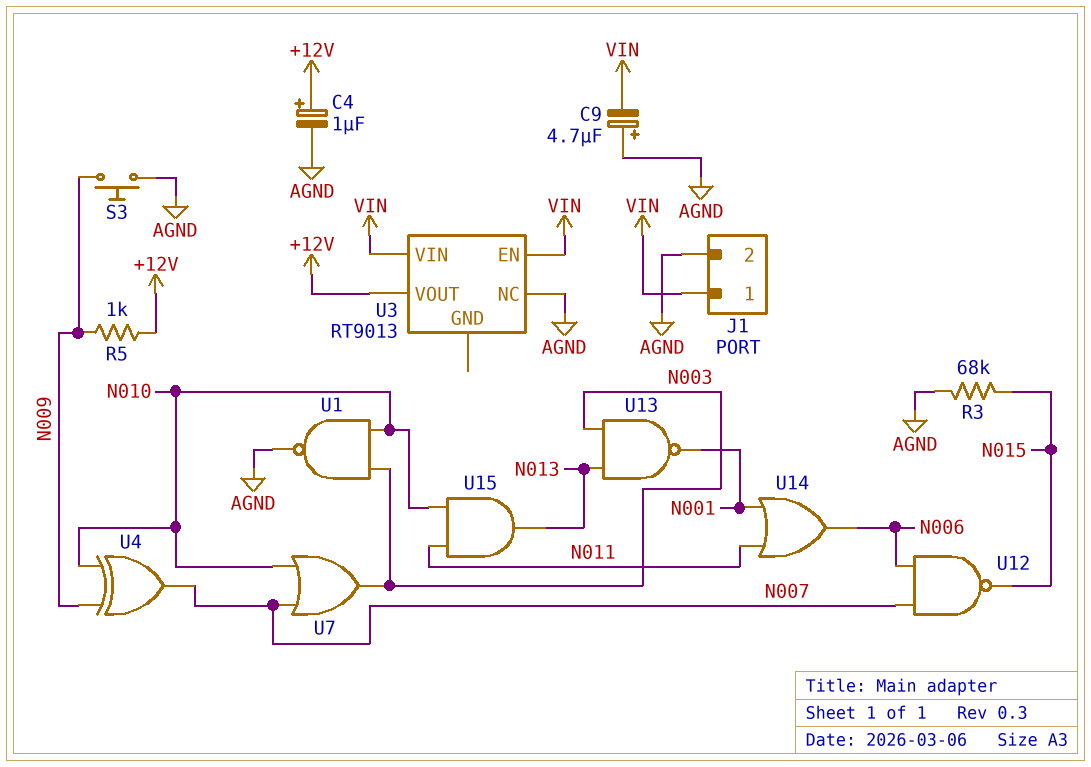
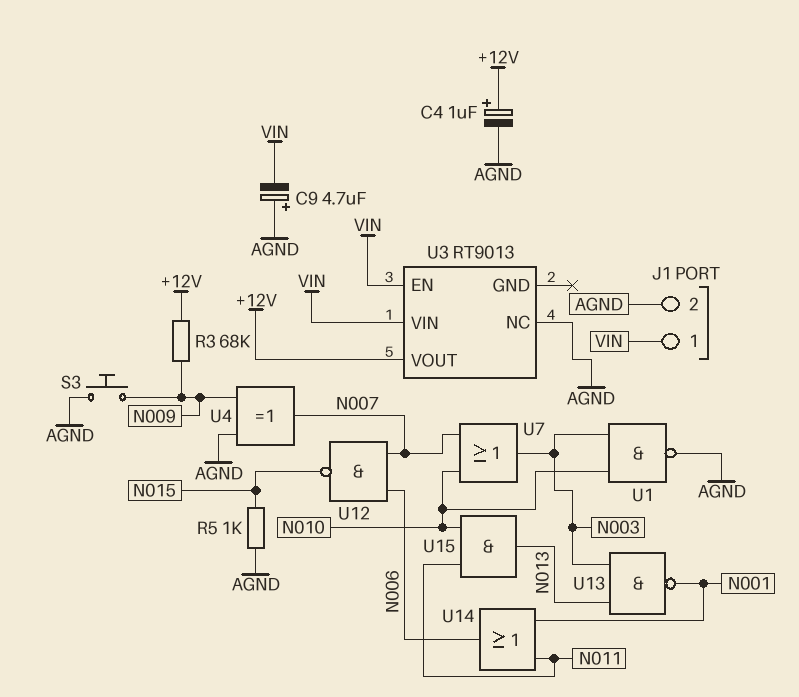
R3: 68k (AGND, N015) -> 68k (+12V, N009)
R5: 1k (+12V, N009) -> 1k (AGND, N015)
U4: XOR (in N009, in N010, out N007) -> XOR (in AGND, in N009, out N007)

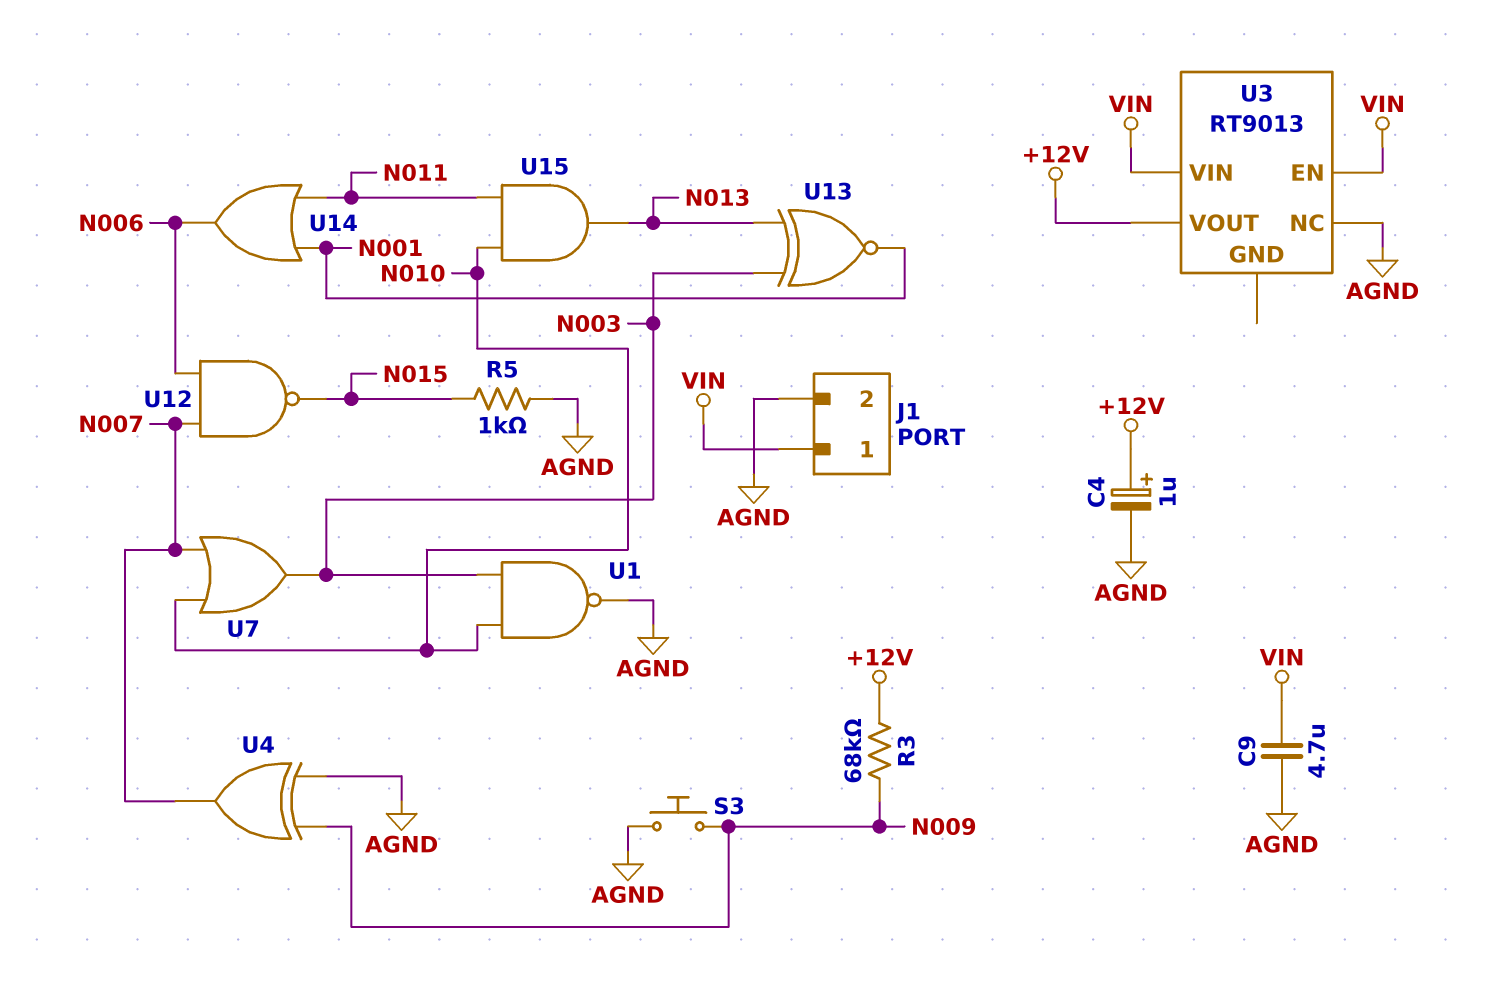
C9: 4.7uF (plus AGND, minus VIN) -> 4.7uF (AGND, VIN)
U13: NAND (in N003, in N013, out N001) -> XNOR (in N003, in N013, out N001)

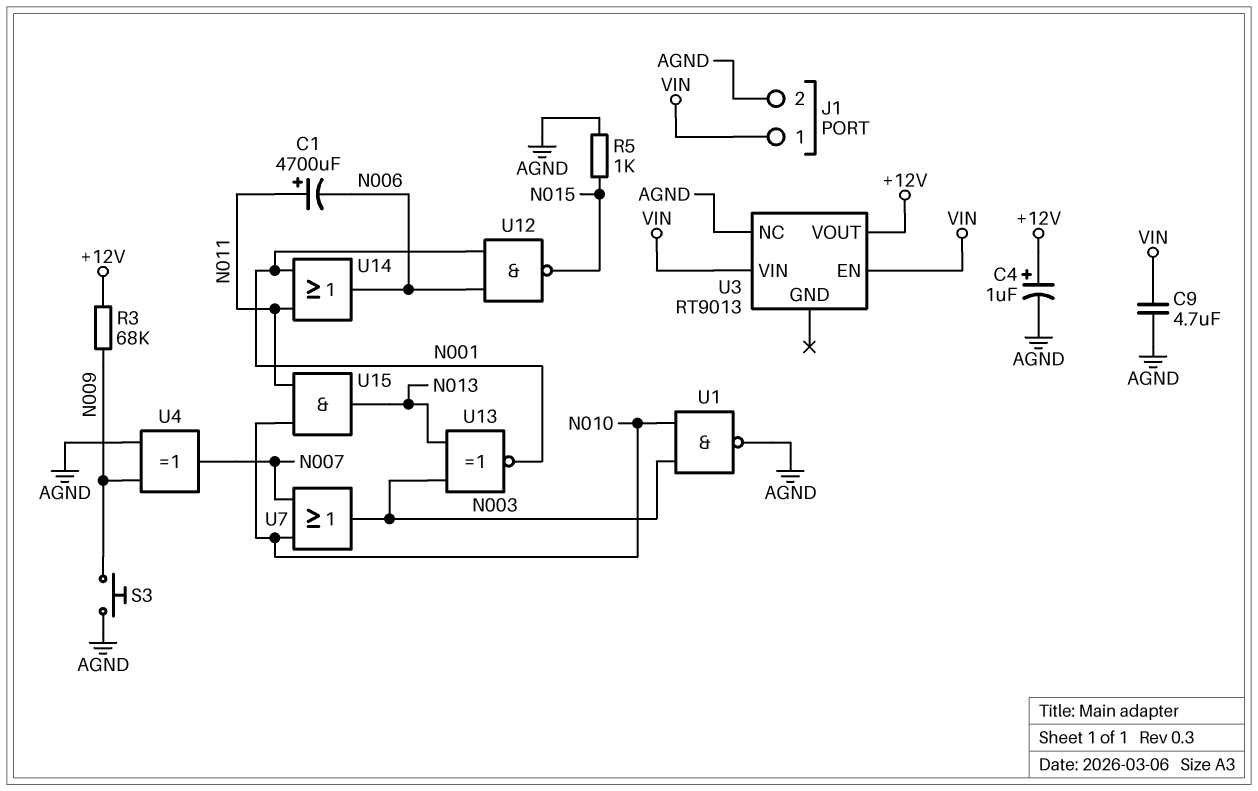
C1: none -> 4700uF (plus N011, minus N006)
U12: NAND (in N006, in N007, out N015) -> NAND (in N001, in N006, out N015)

